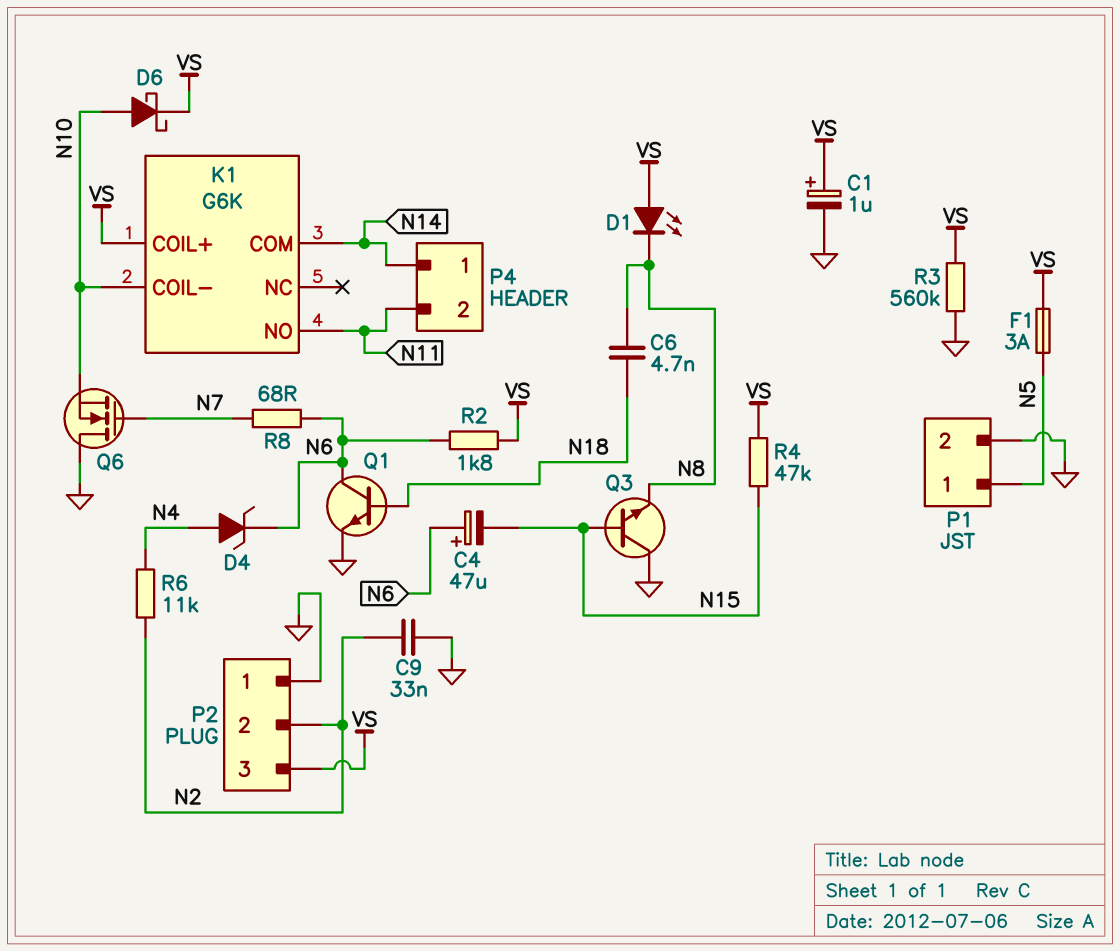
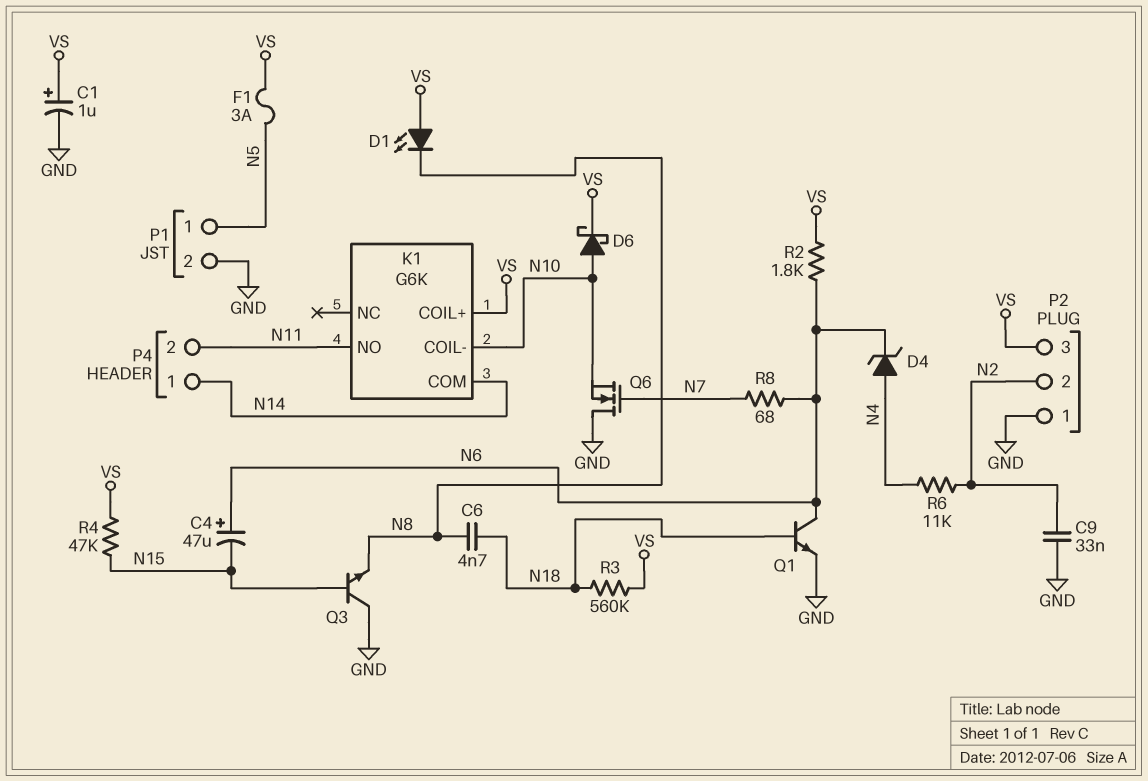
R3: 560k (GND, VS) -> 560k (N18, VS)

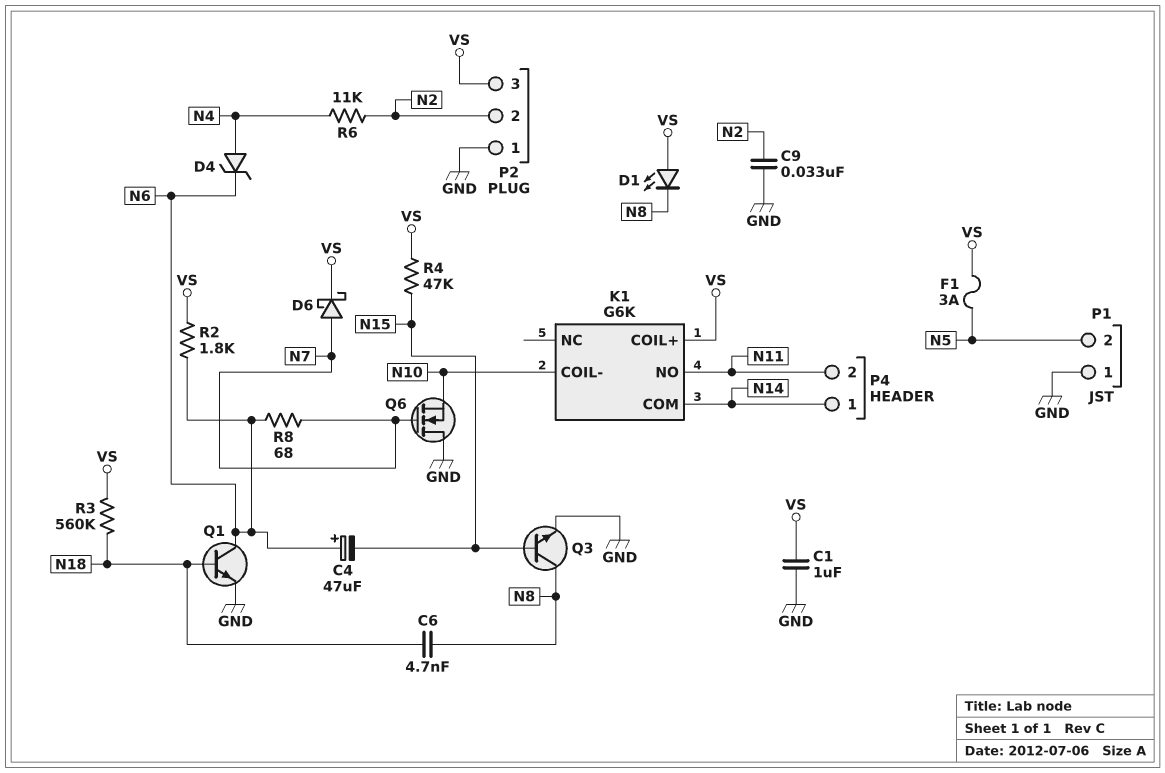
C1: 1uF (plus VS, minus GND) -> 1uF (GND, VS)
D6: schottky (A N10, K VS) -> schottky (A N7, K VS)
P1 pin 1: N5 -> GND
P1 pin 2: GND -> N5
Q3: NPN (B N15, C GND, E N8) -> NPN (B N15, C N8, E GND)

